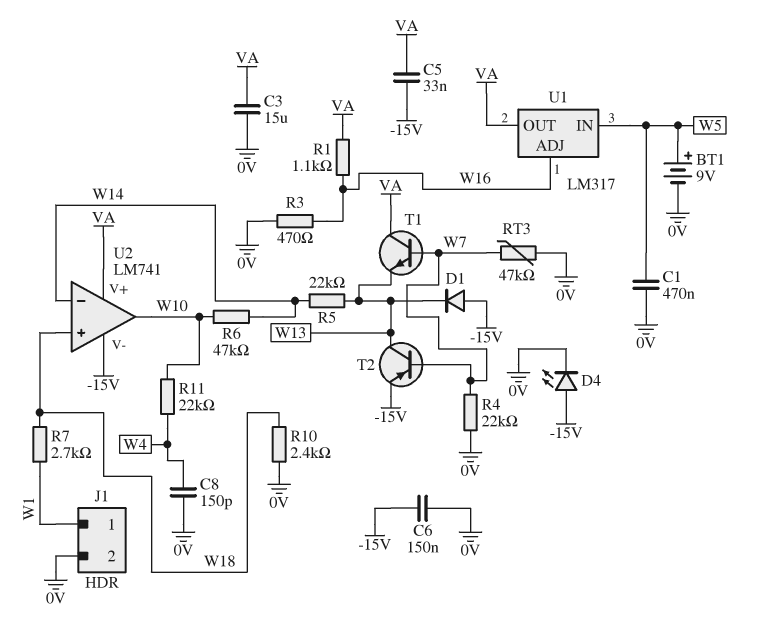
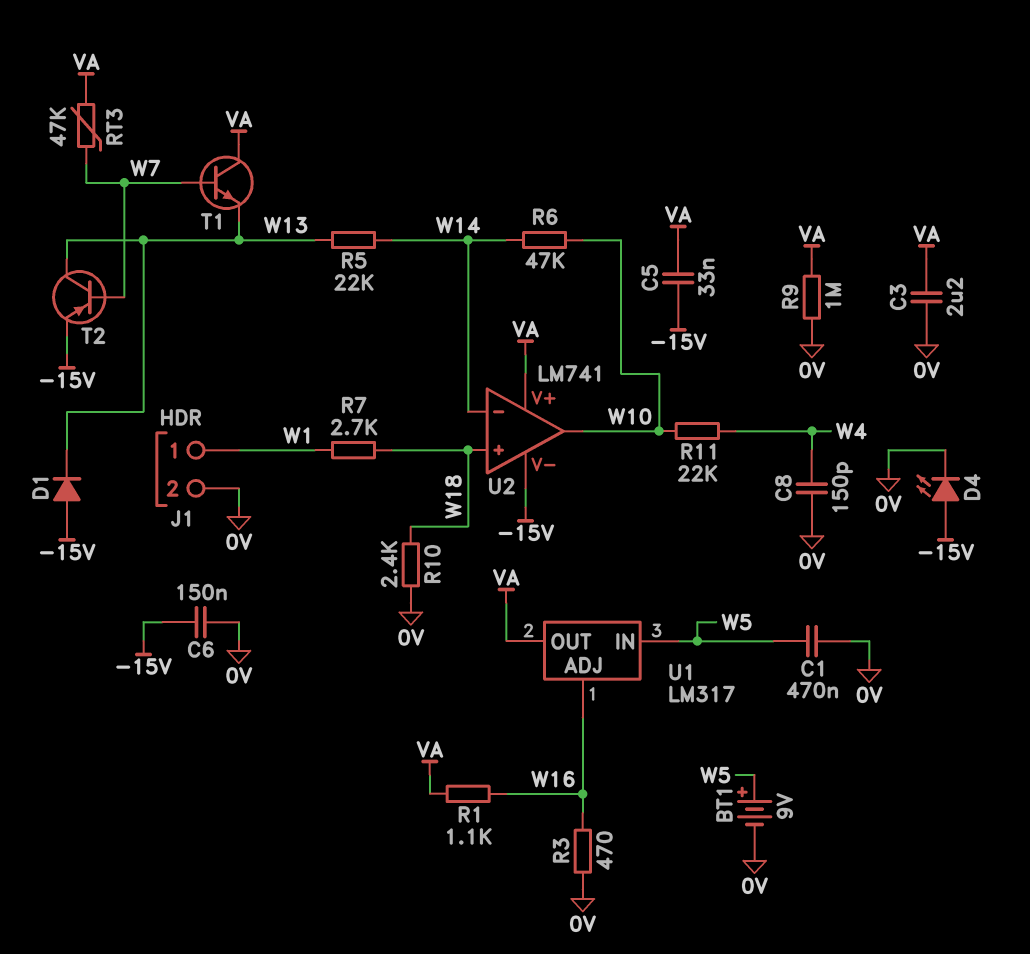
C3: 15uF (0V, VA) -> 2.2uF (0V, VA)
R4: 22k (0V, W7) -> none
R9: none -> 1M (0V, VA)
RT3: 47k (0V, W7) -> 47k (VA, W7)

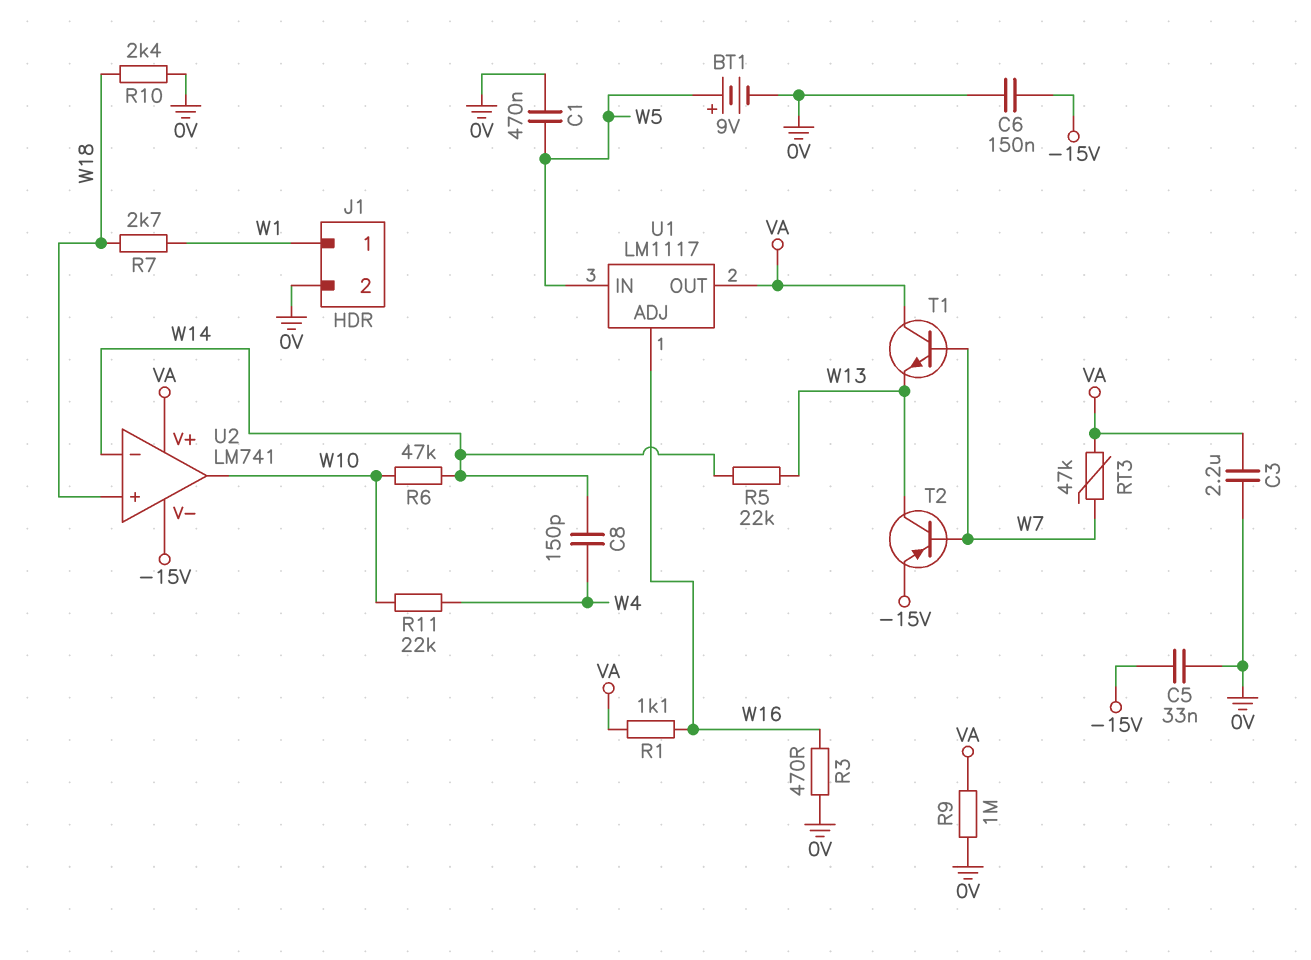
C5: 33nF (-15V, VA) -> 33nF (-15V, 0V)
C8: 150pF (0V, W4) -> 150pF (W4, W14)
D1: diode (A -15V, K W13) -> none
D4: LED (A -15V, K 0V) -> none
U1: LM317 -> LM1117

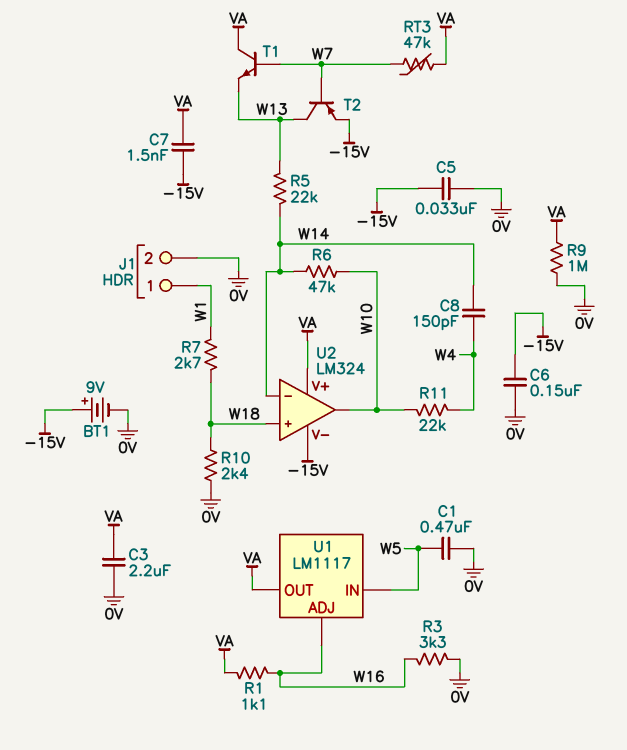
BT1: 9V (plus W5, minus 0V) -> 9V (plus -15V, minus 0V)
C7: none -> 1.5nF (-15V, VA)
R3: 470 (0V, W16) -> 3.3k (0V, W16)
U2: LM741 -> LM324

